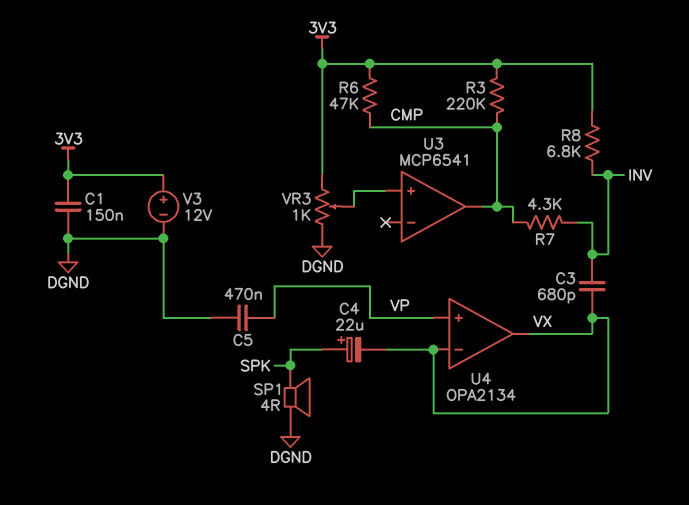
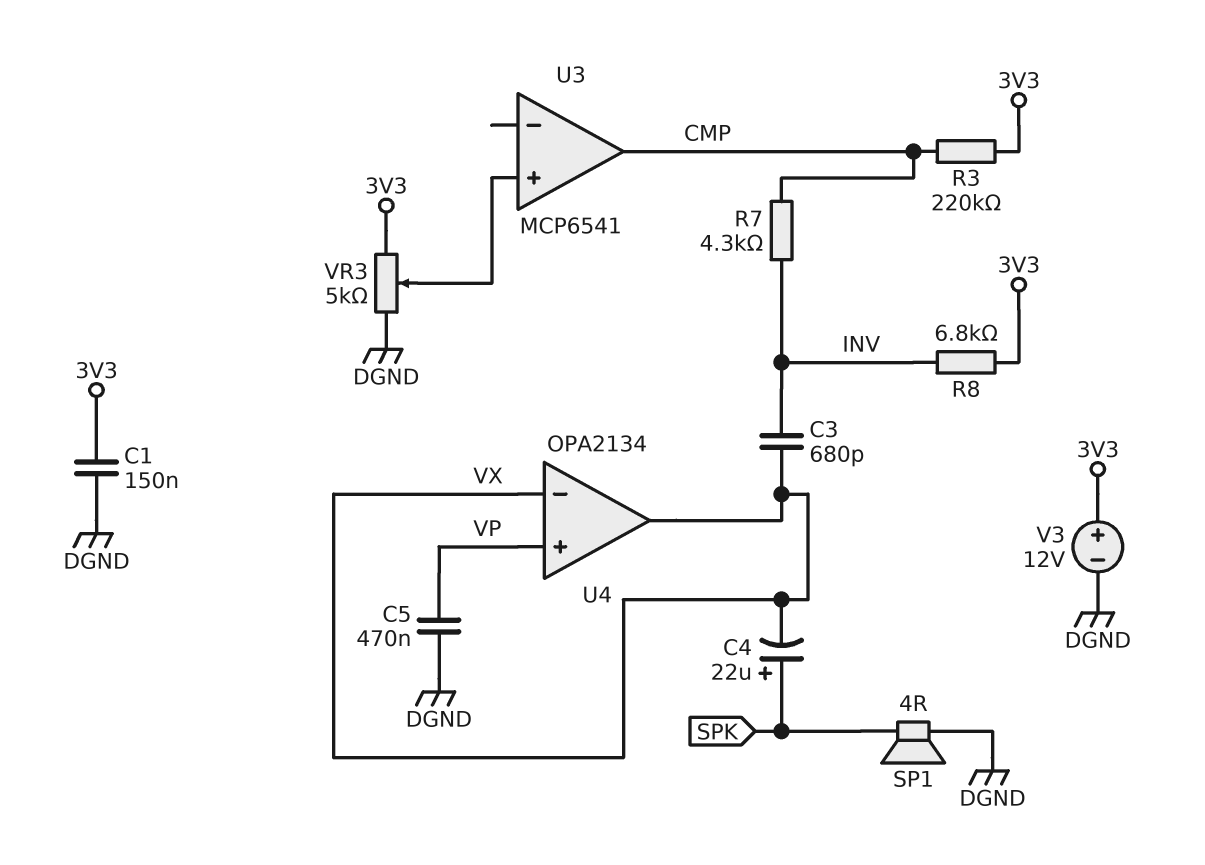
R6: 47k (3V3, CMP) -> none
VR3: 1k (3V3, DGND, wiper U3/in+) -> 5k (3V3, DGND, wiper U3/in+)

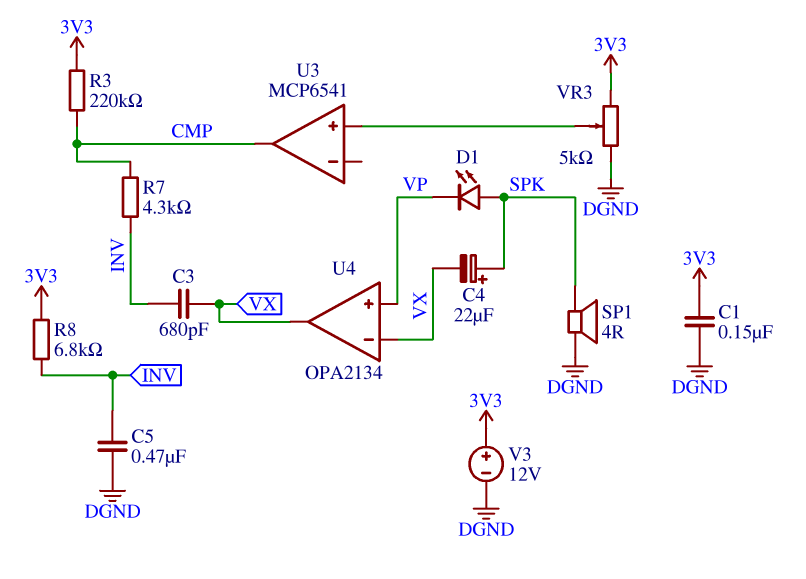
C5: 470nF (DGND, VP) -> 470nF (DGND, INV)
D1: none -> LED (A SPK, K VP)

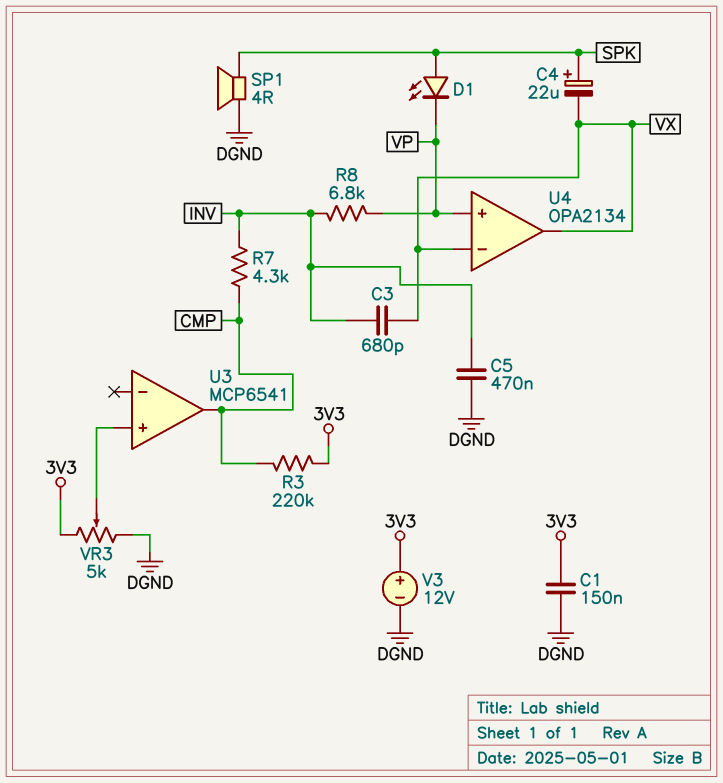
R8: 6.8k (3V3, INV) -> 6.8k (INV, VP)

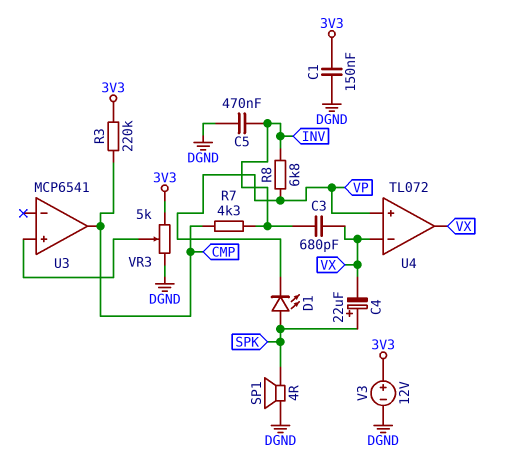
U4: OPA2134 -> TL072

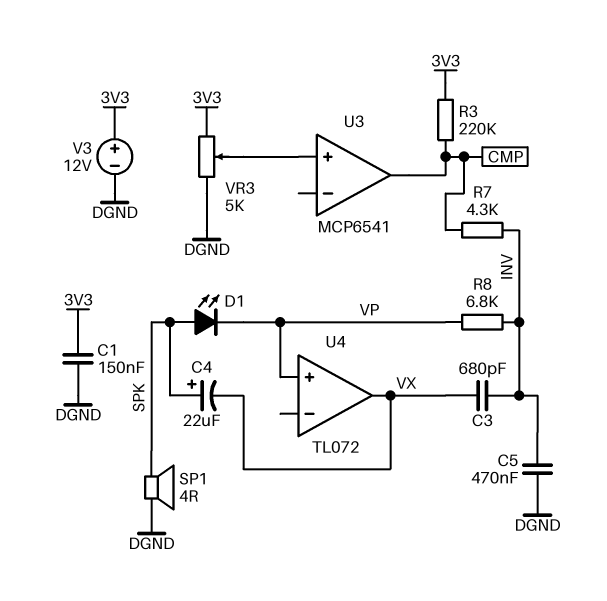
U4 pin in-: VX -> none

